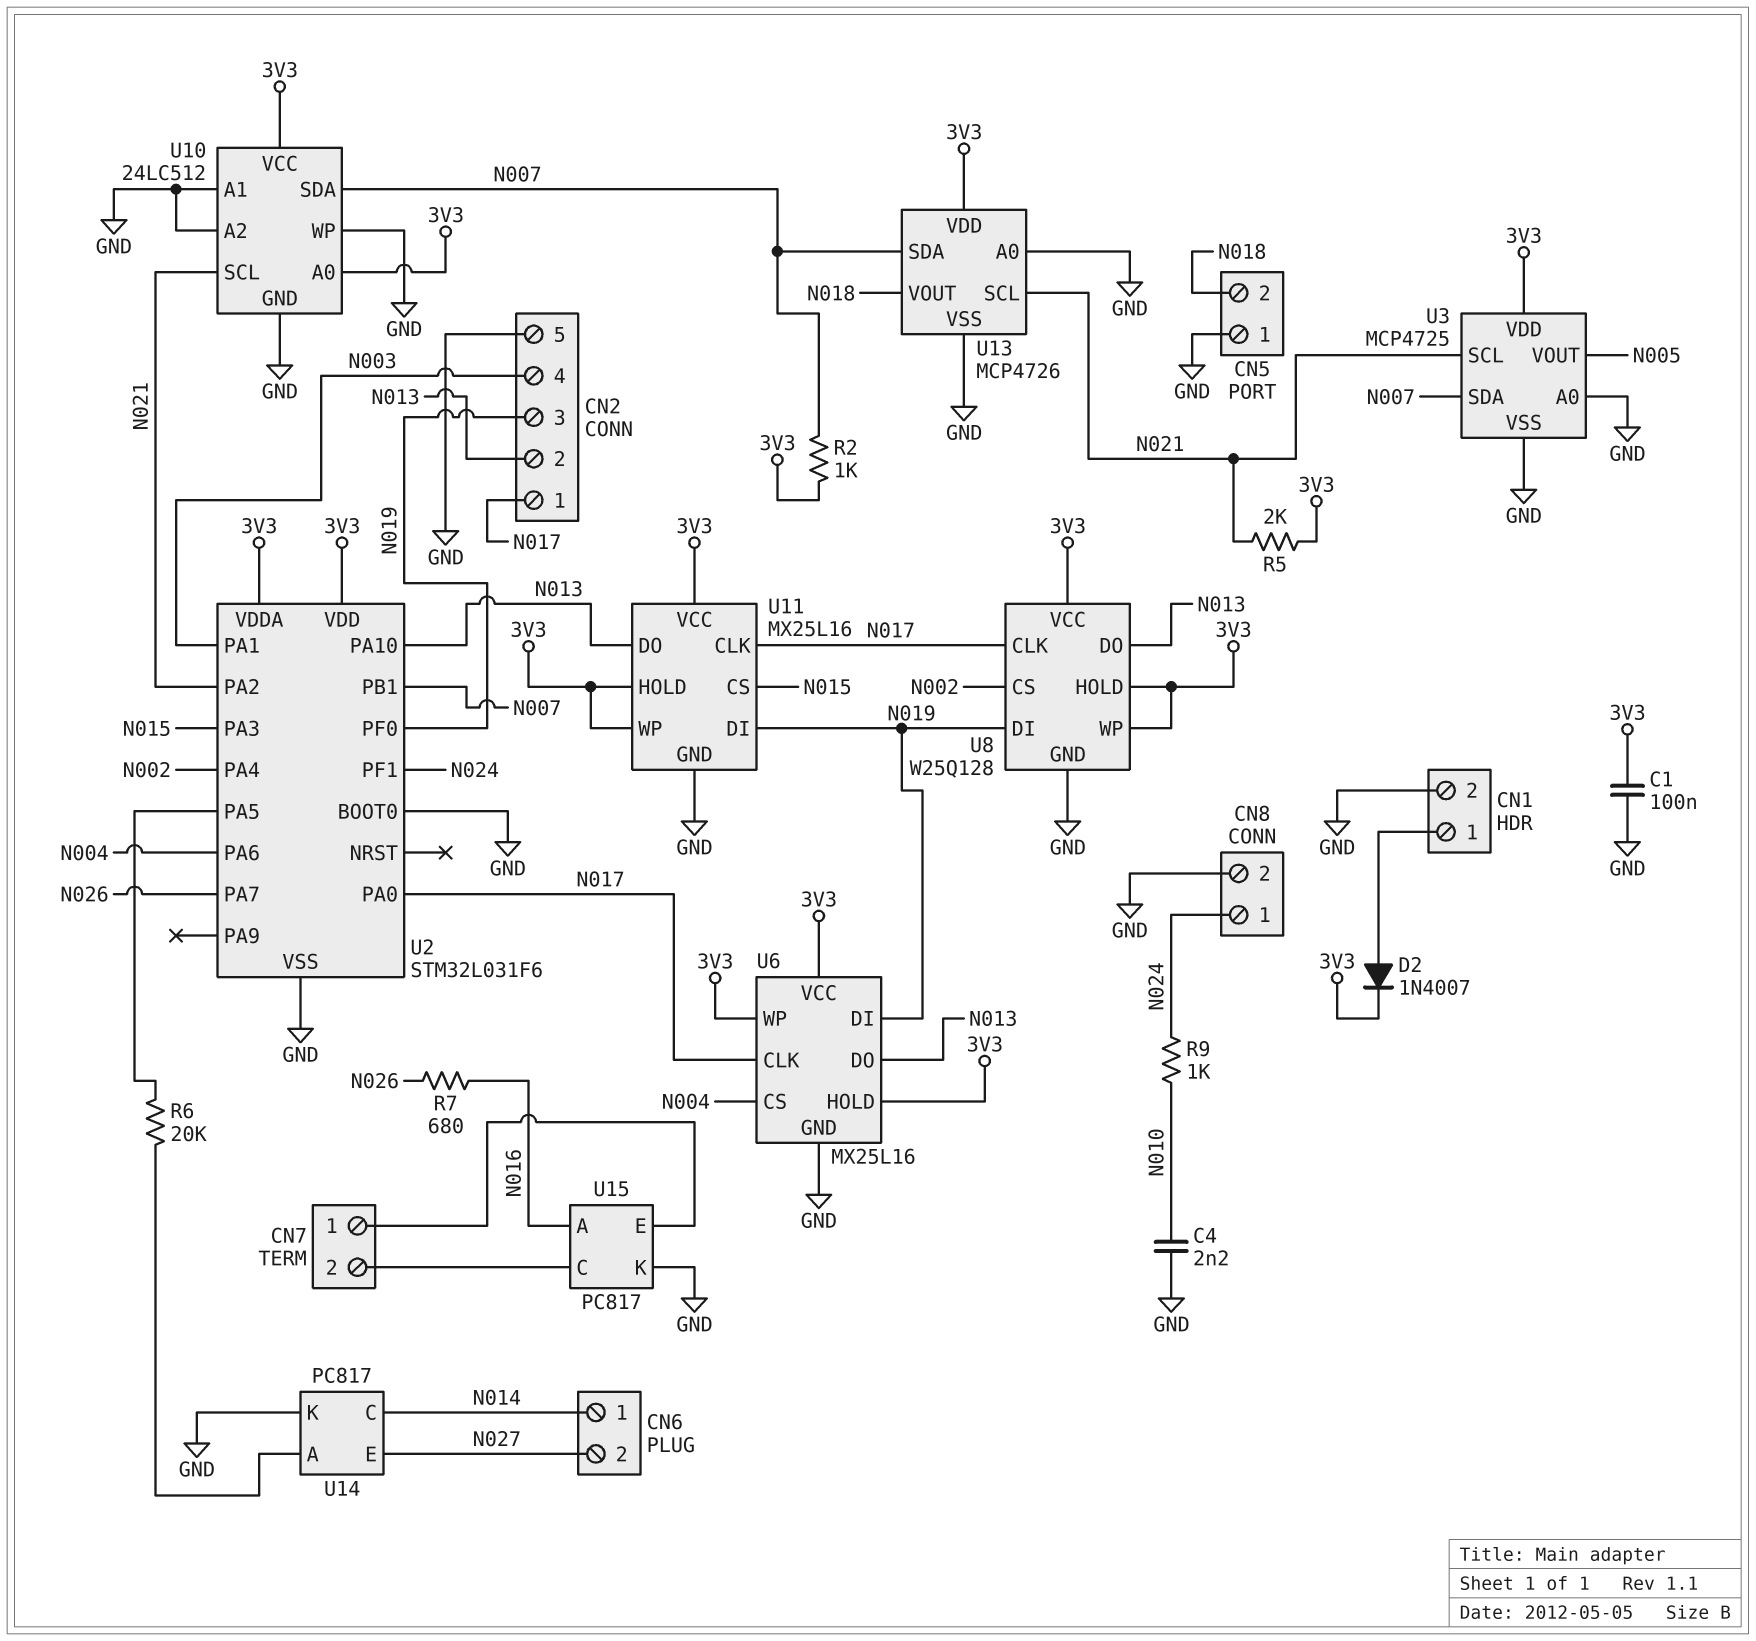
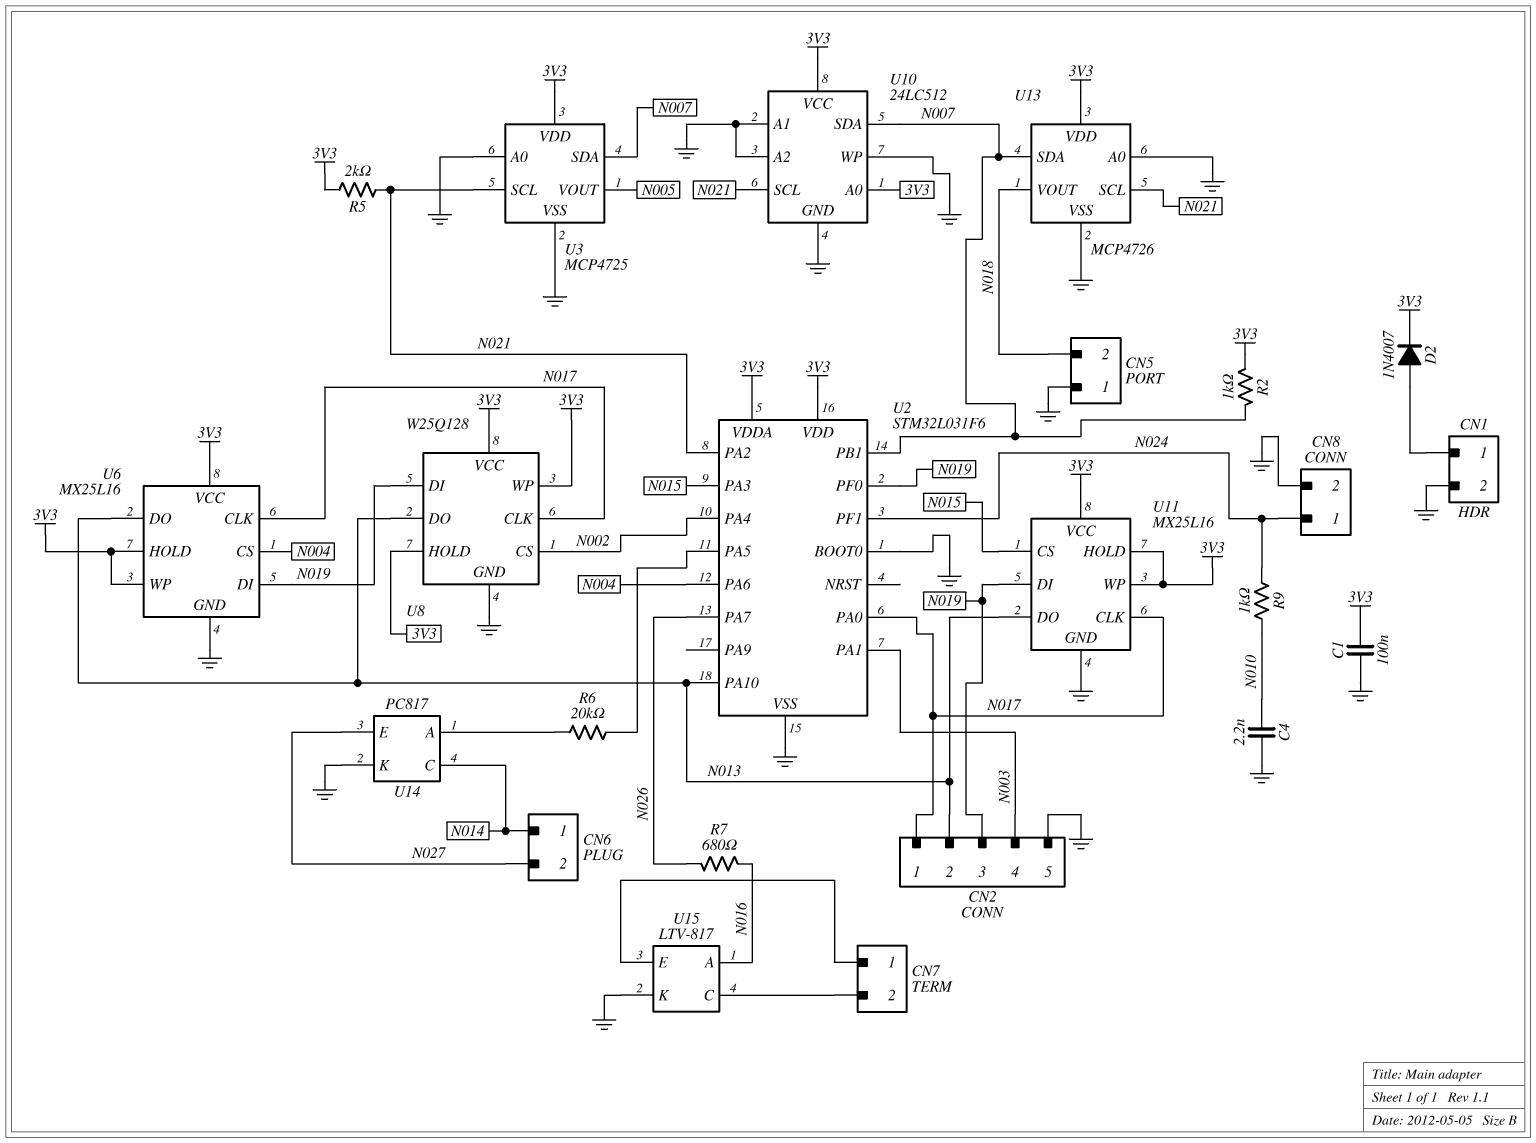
U15: PC817 -> LTV-817

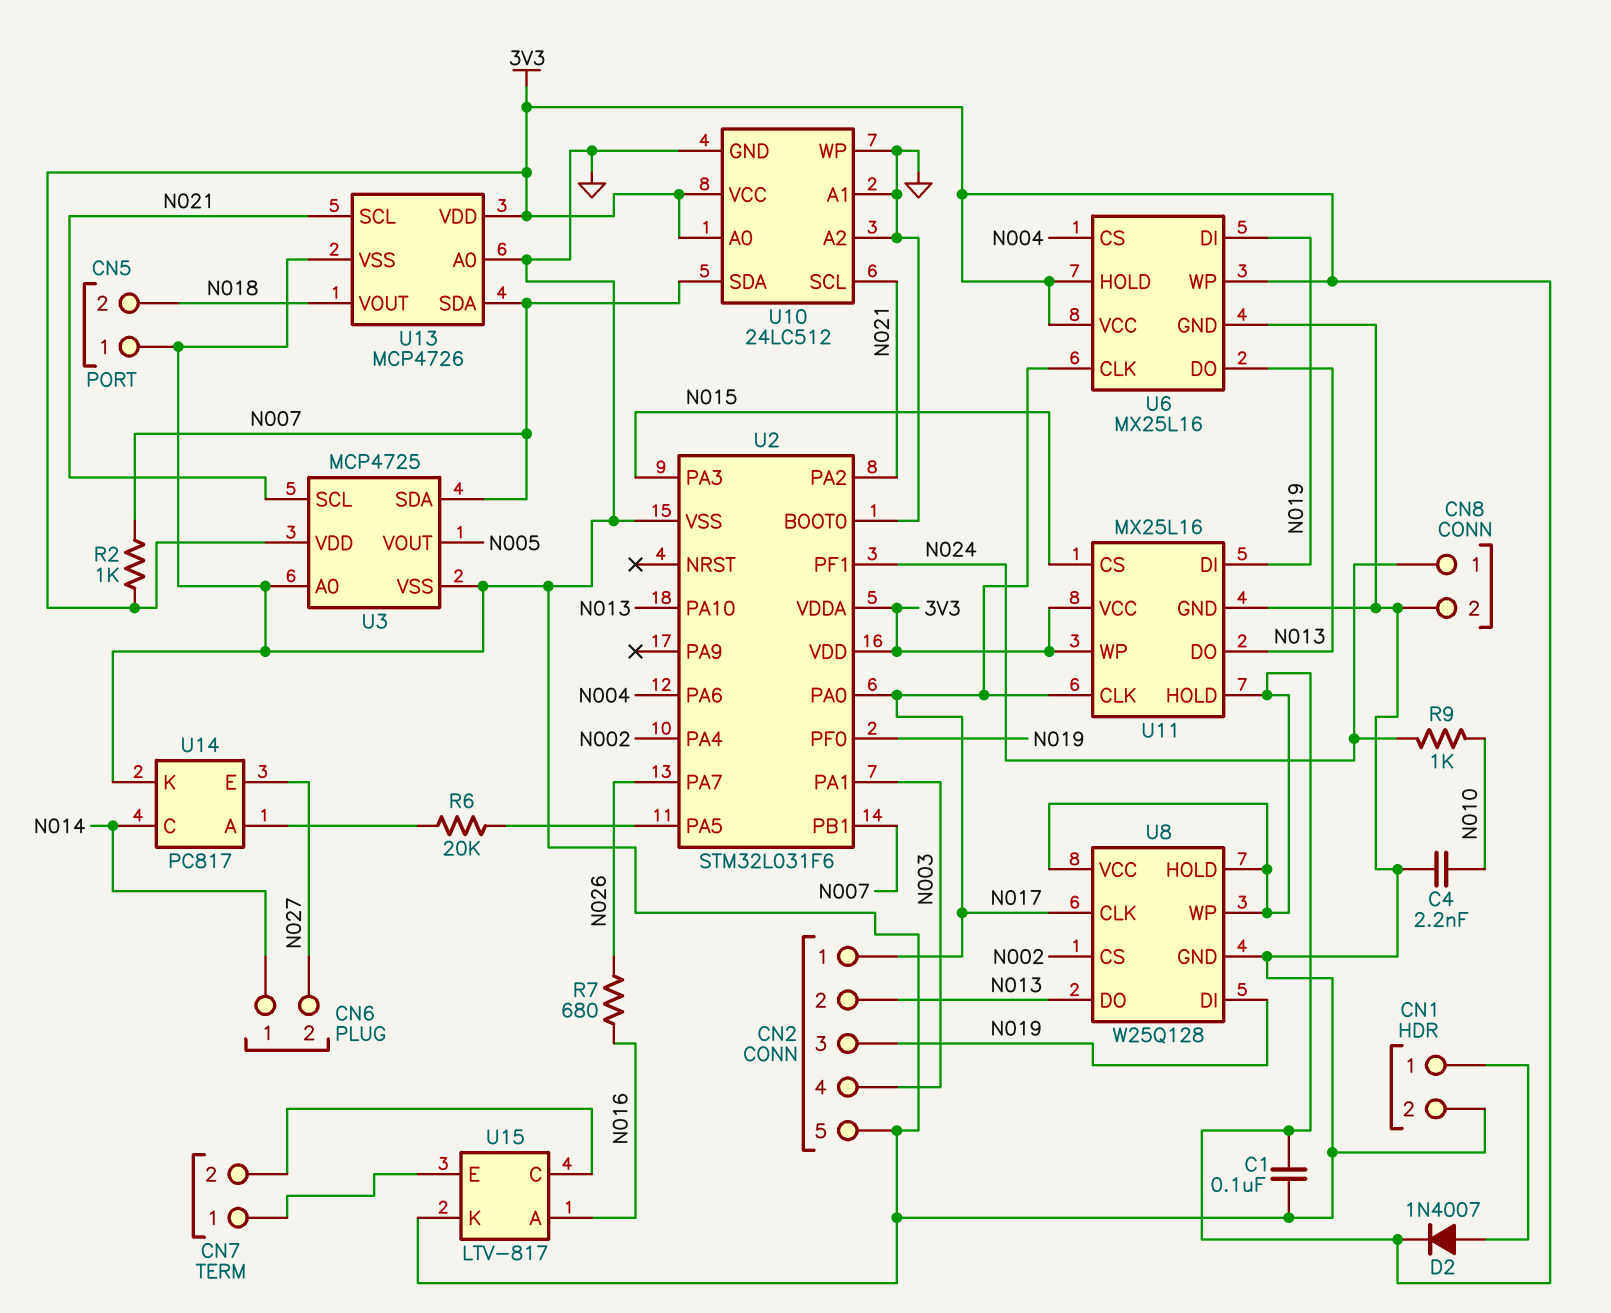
R5: 2k (3V3, N021) -> none

